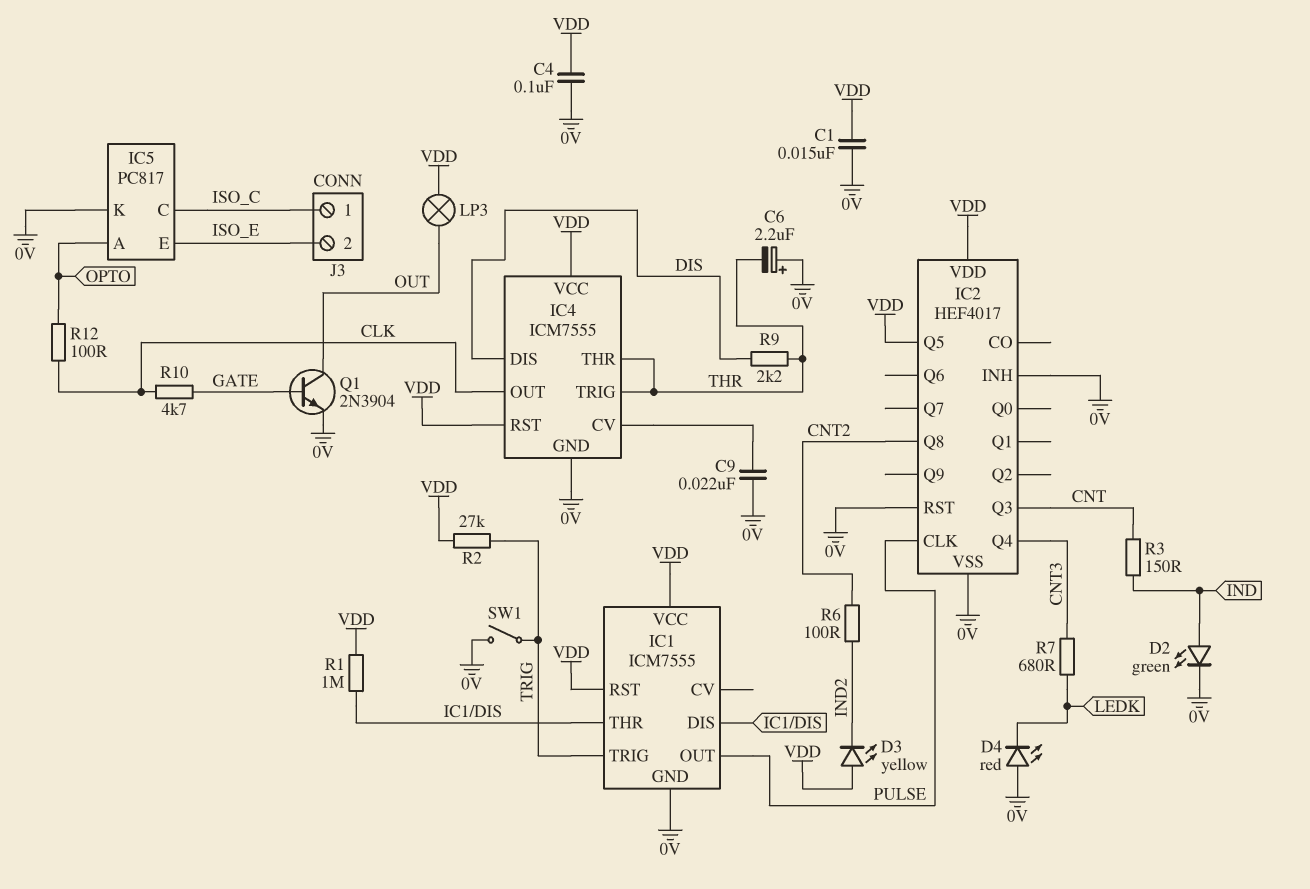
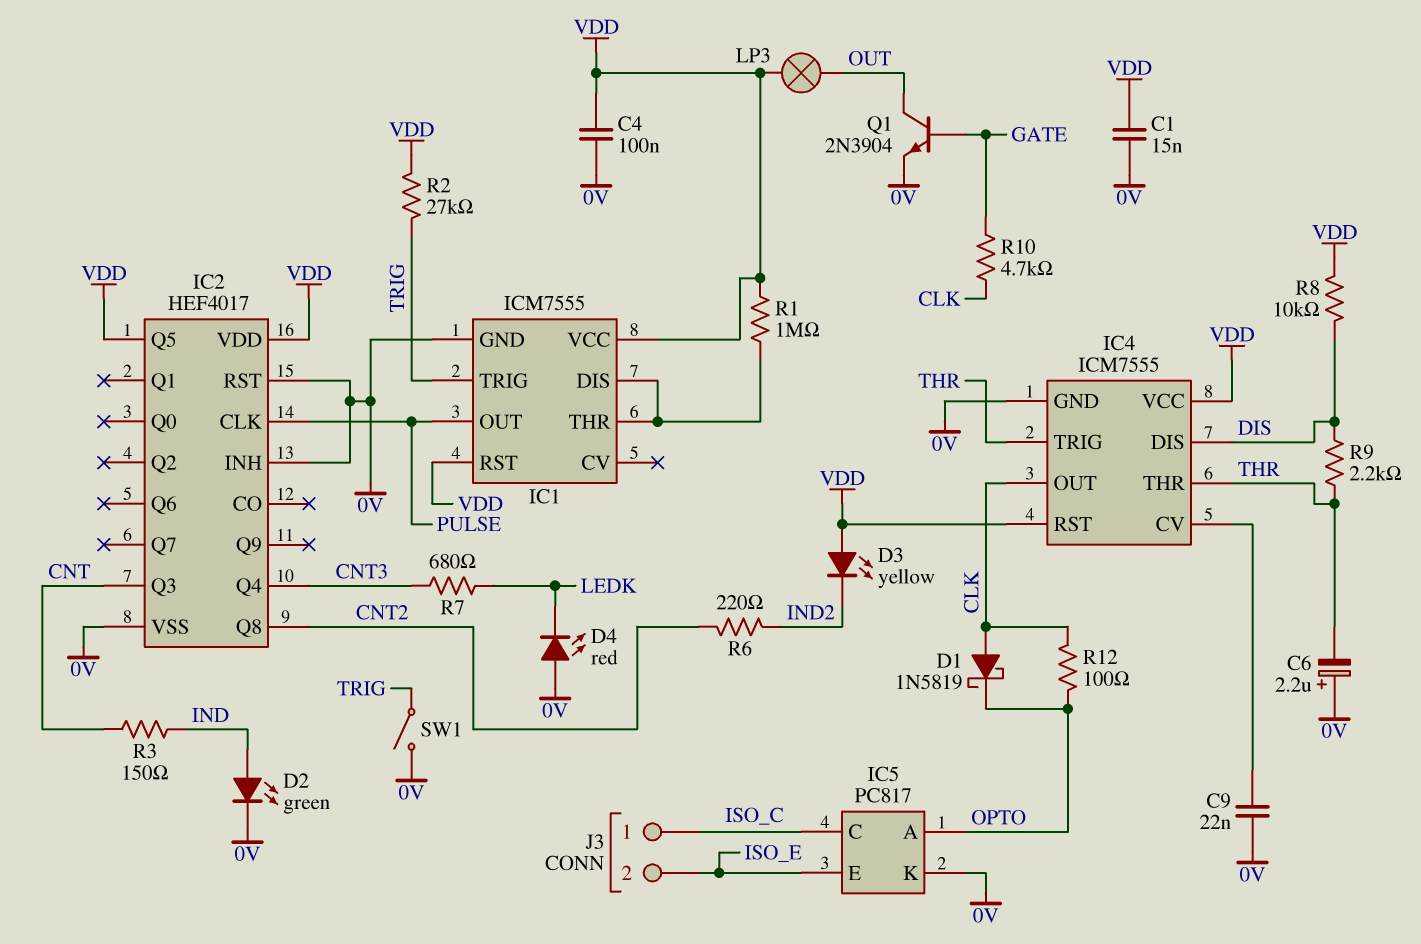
D1: none -> schottky 1N5819 (A CLK, K OPTO)
R6: 100 (CNT2, IND2) -> 220 (CNT2, IND2)
R8: none -> 10k (DIS, VDD)

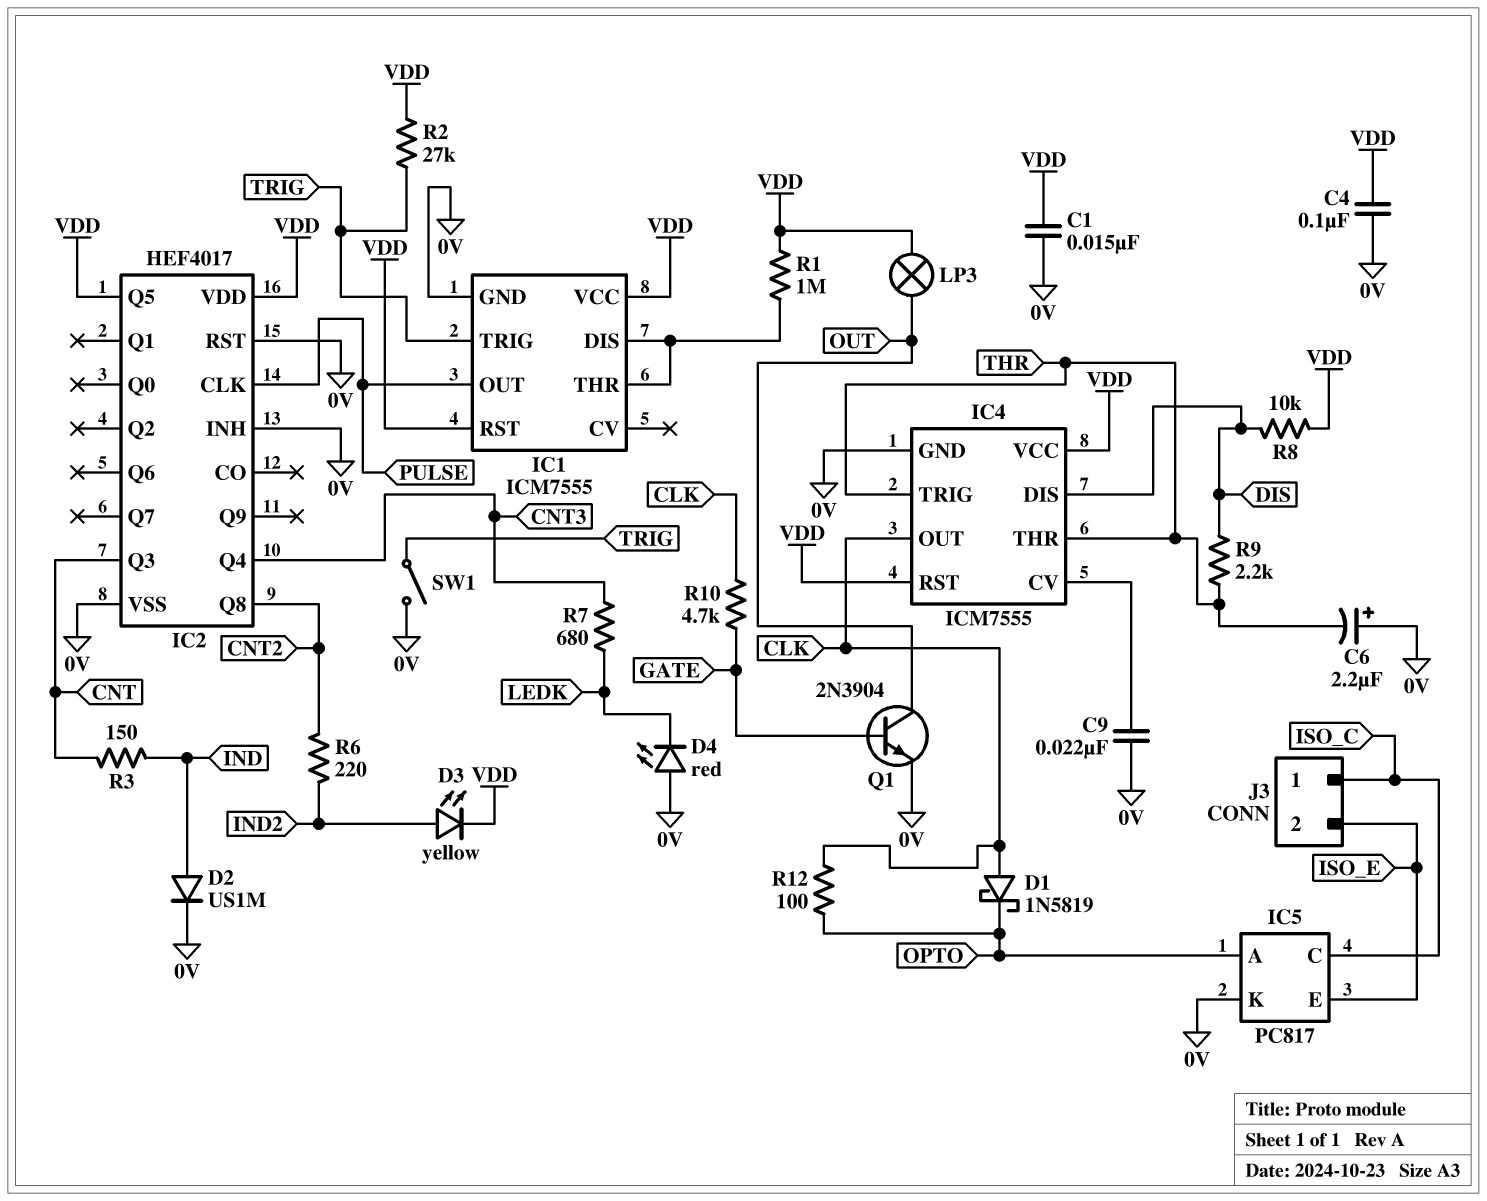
D2: LED green (A IND, K 0V) -> diode US1M (A IND, K 0V)
D3: LED yellow (A VDD, K IND2) -> LED yellow (A IND2, K VDD)

